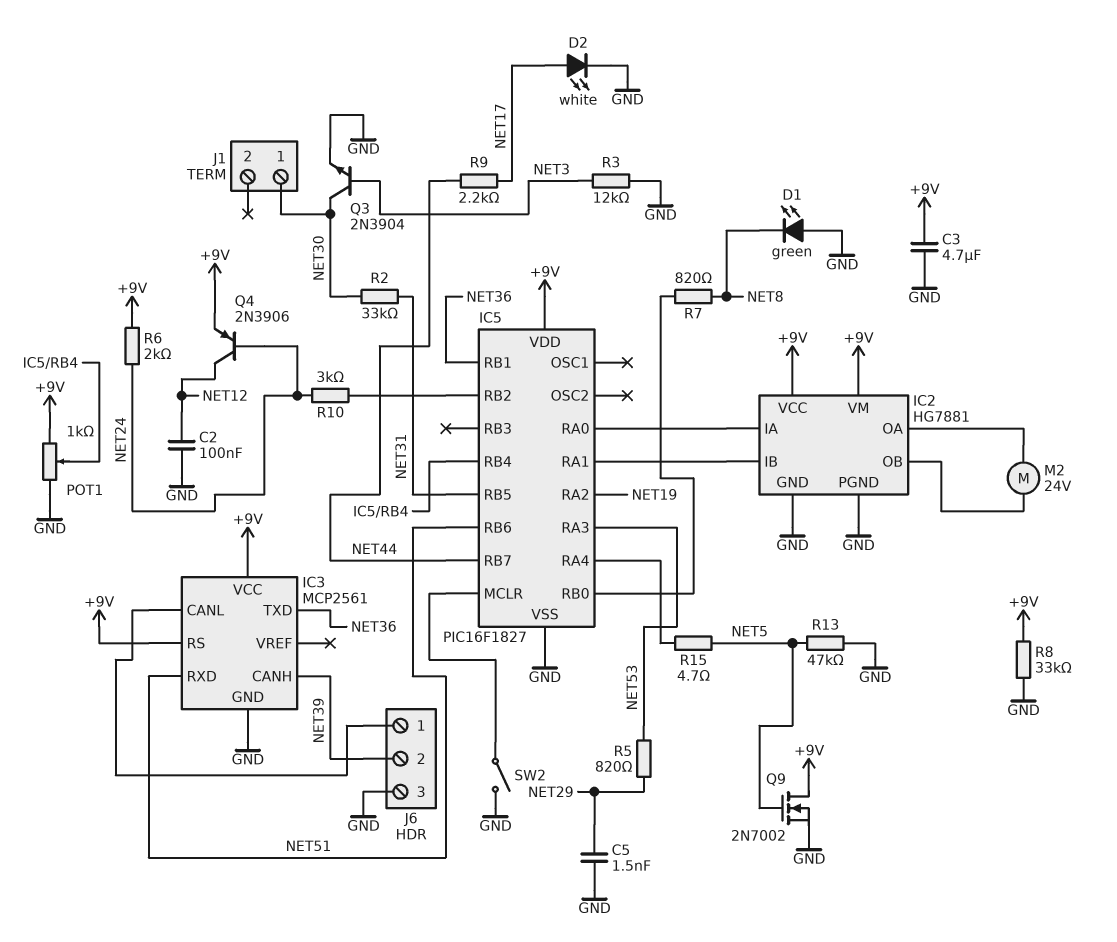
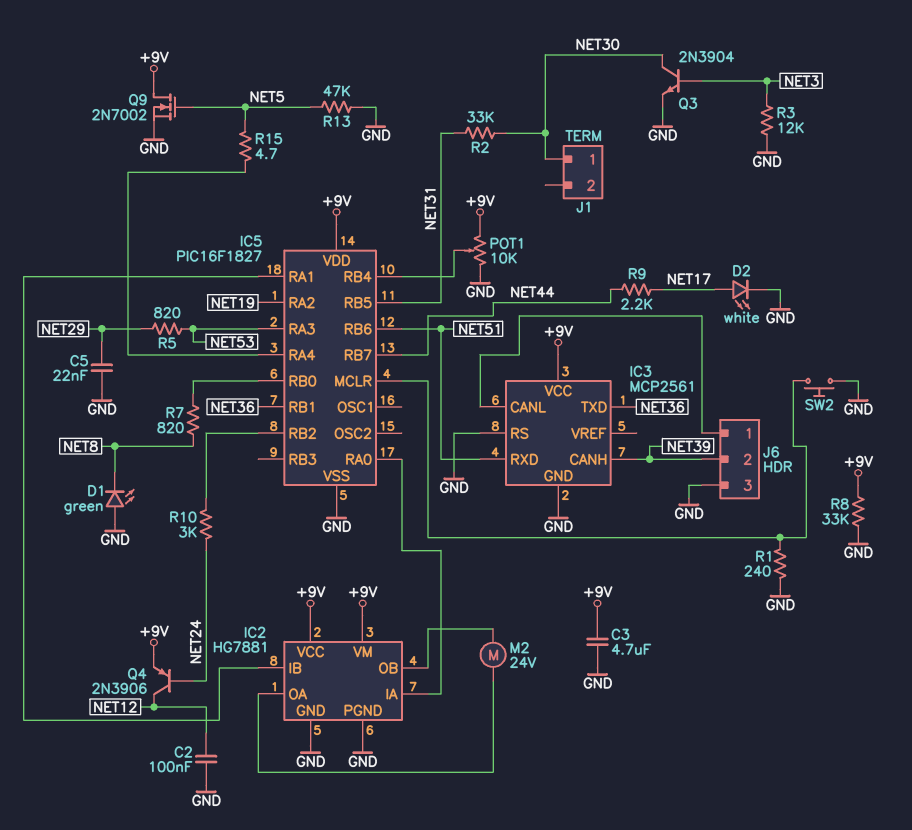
C5: 1.5nF (GND, NET29) -> 22nF (GND, NET29)
IC3 pin RS: +9V -> GND
POT1: 1k (+9V, GND, wiper IC5/RB4) -> 10k (+9V, GND, wiper IC5/RB4)
R1: none -> 240 (GND, IC5/MCLR)
R6: 2k (+9V, NET24) -> none
SW2: switch (GND, IC5/MCLR) -> button (GND, IC5/MCLR)

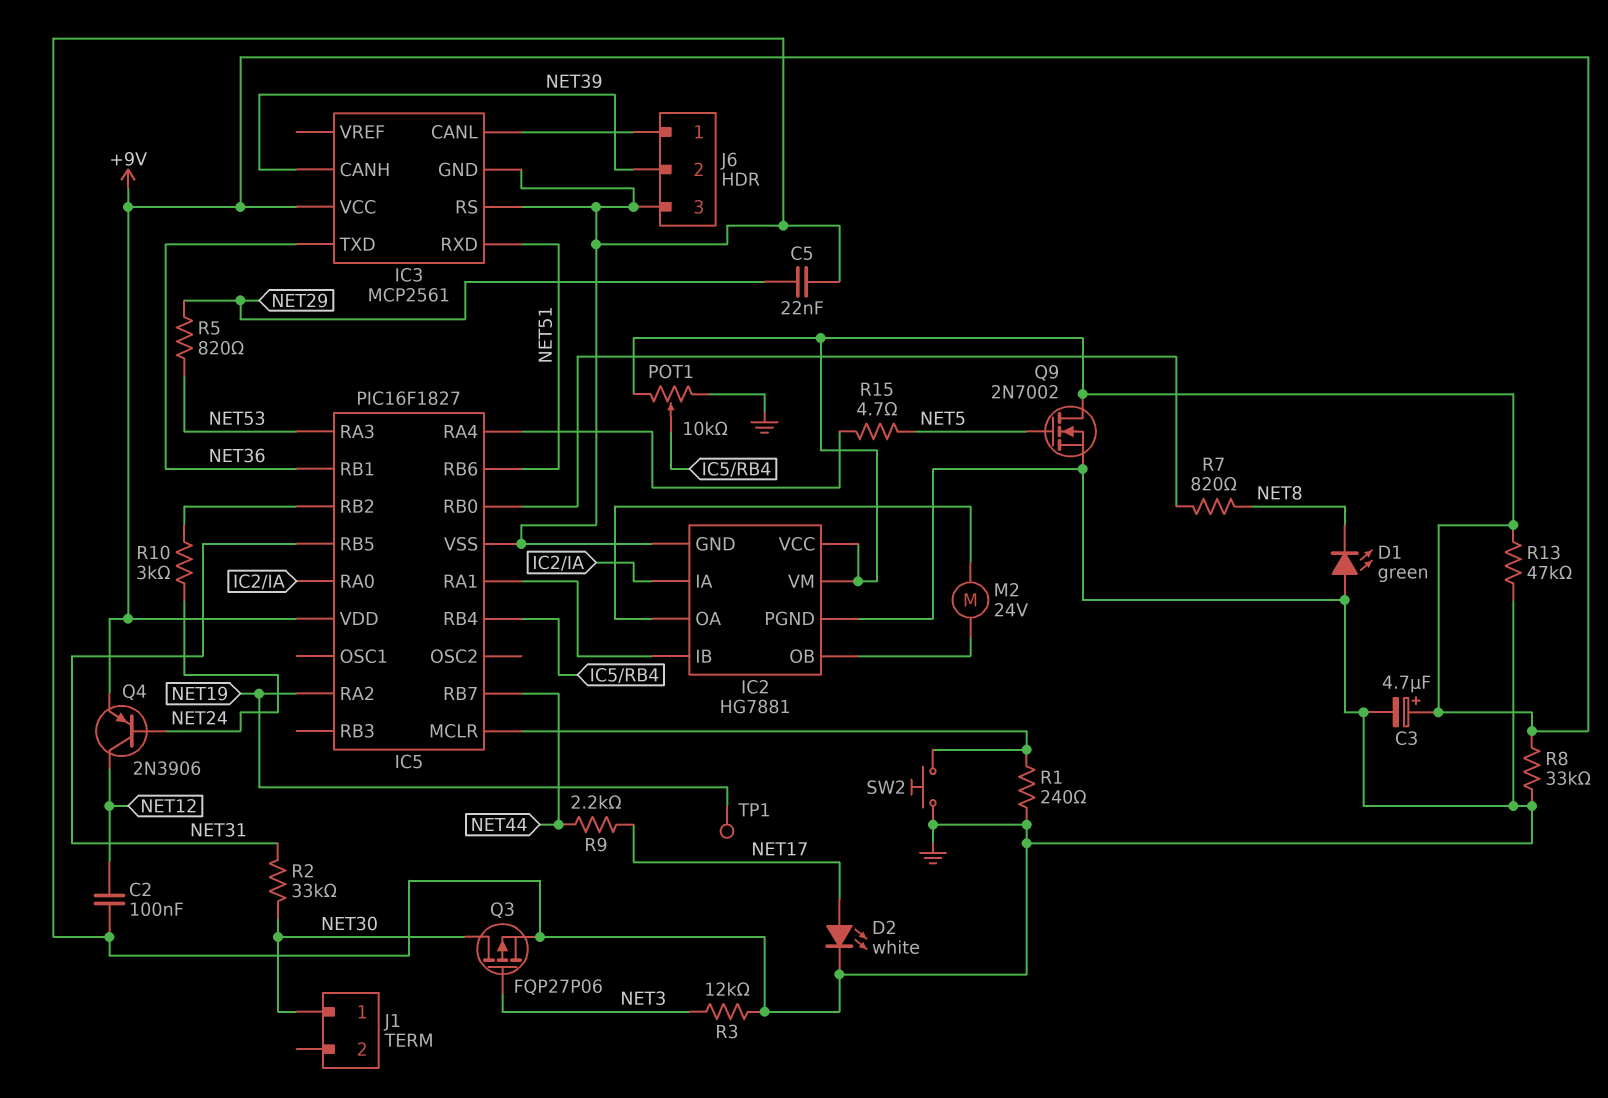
C3: 4.7uF (+9V, GND) -> 4.7uF (plus +9V, minus GND)
Q3: NPN 2N3904 (B NET3, C NET30, E GND) -> PMOS FQP27P06 (G NET3, D NET30, S GND)
R13: 47k (GND, NET5) -> 47k (+9V, GND)
TP1: none -> test point (NET19)

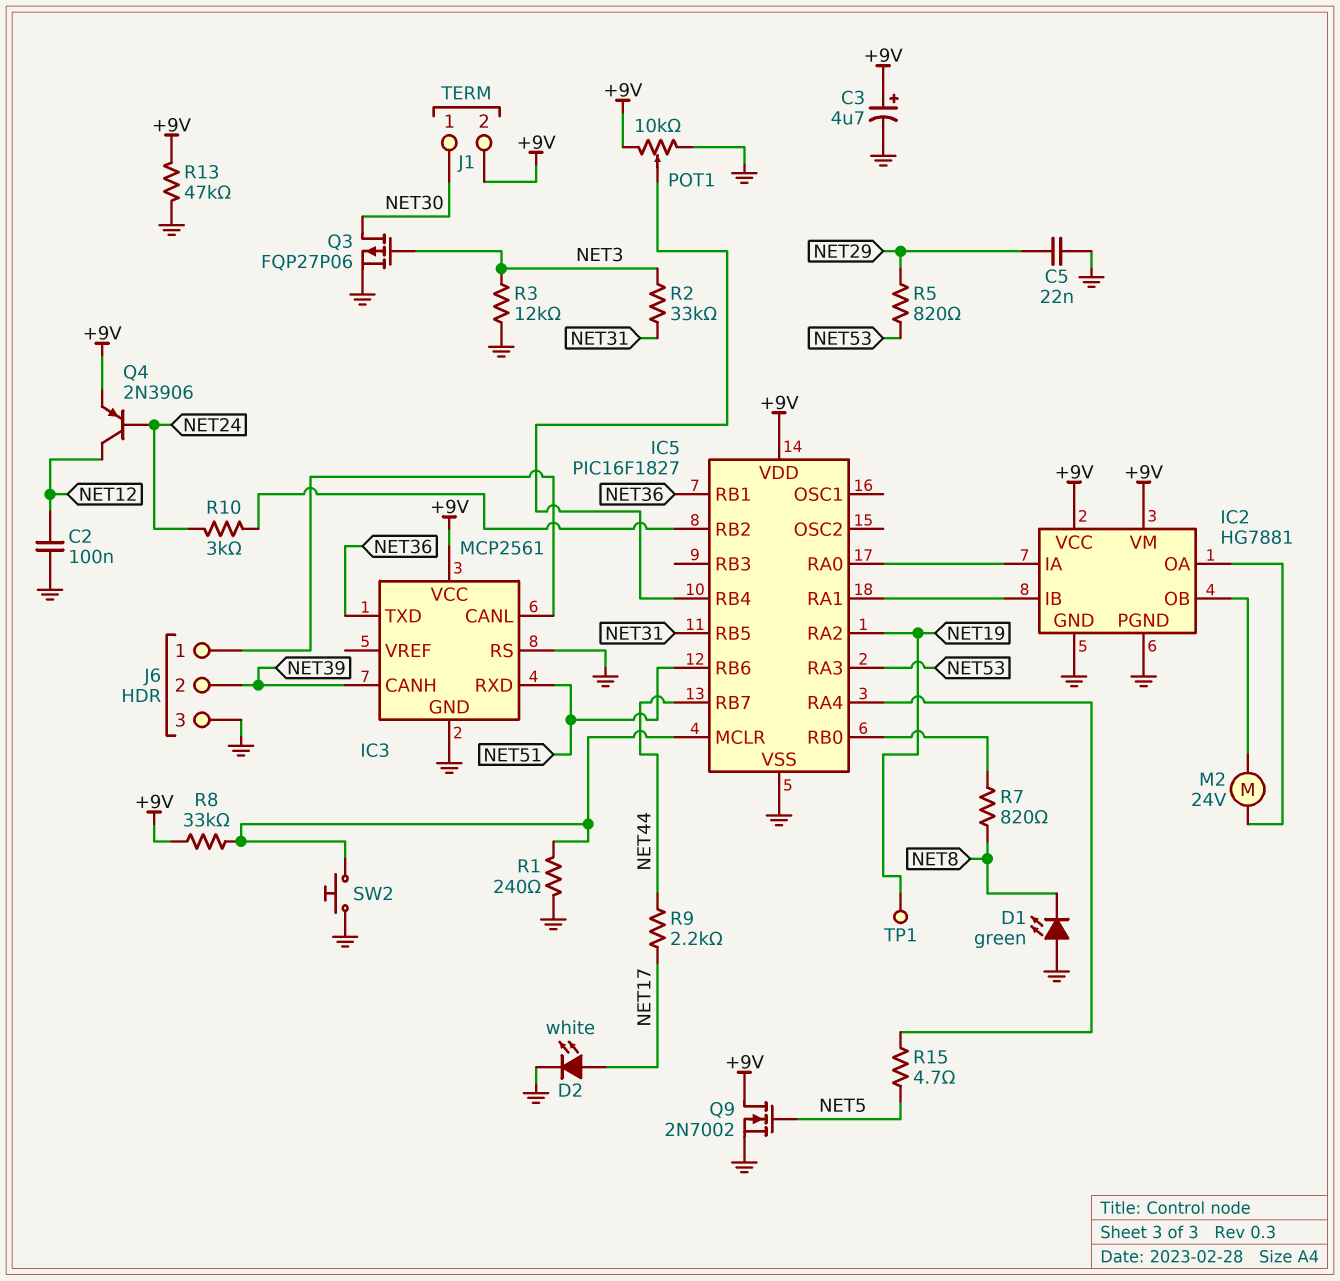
J1 pin 2: none -> +9V
R2: 33k (NET30, NET31) -> 33k (NET3, NET31)
R8: 33k (+9V, GND) -> 33k (+9V, IC5/MCLR)

